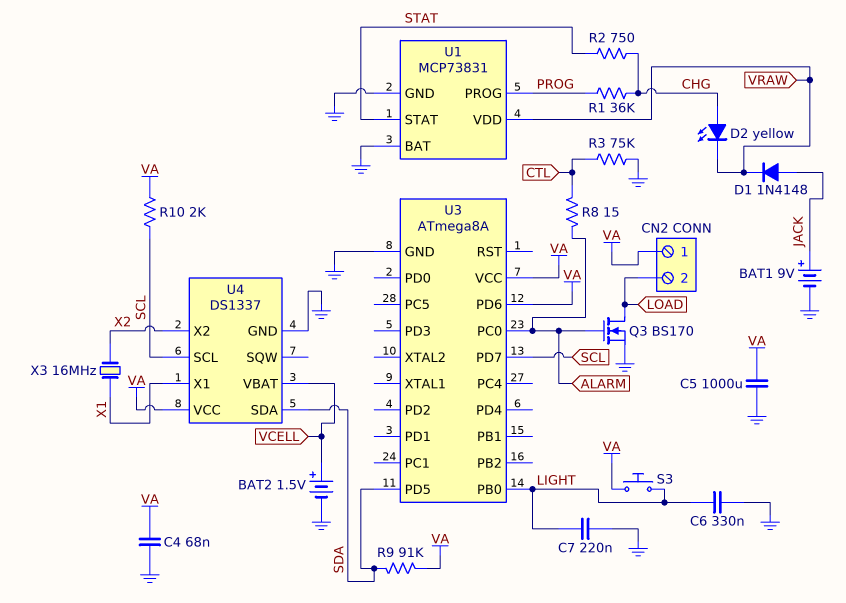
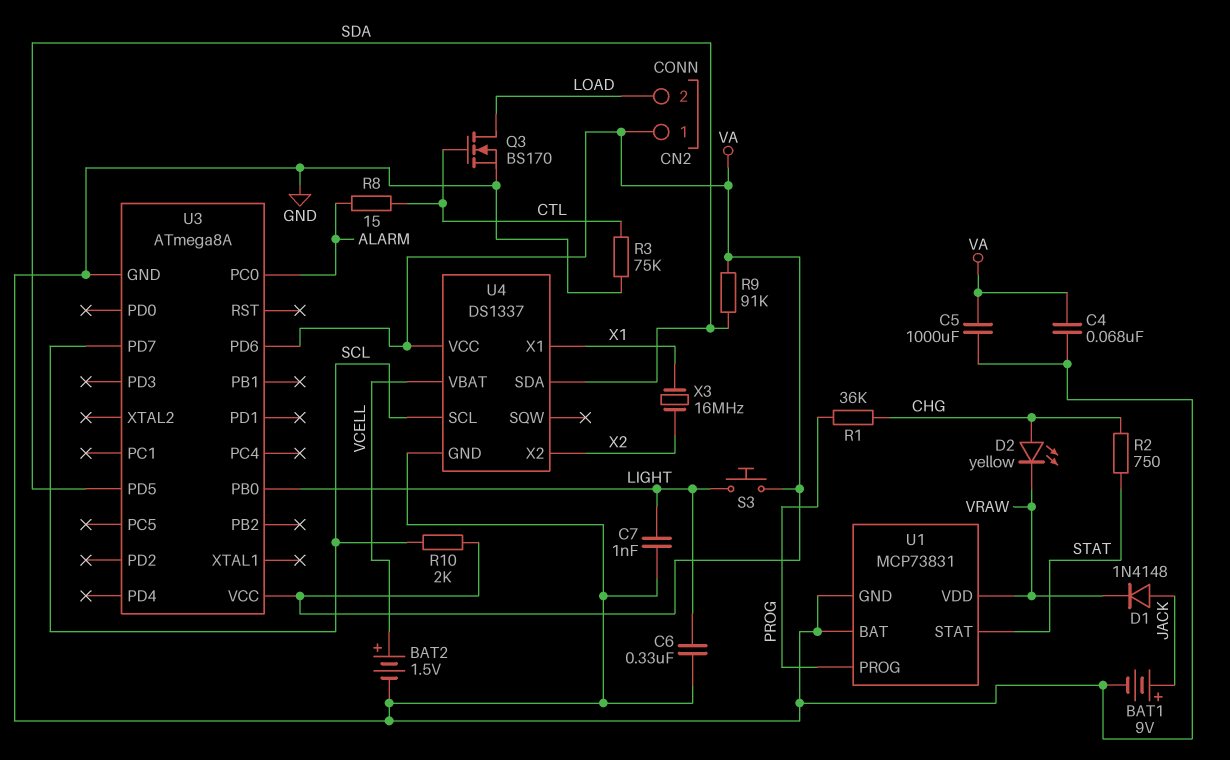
C7: 220nF (GND, LIGHT) -> 1nF (GND, LIGHT)
Q3: NMOS BS170 (G ALARM, D LOAD, S GND) -> NMOS BS170 (G CTL, D LOAD, S GND)

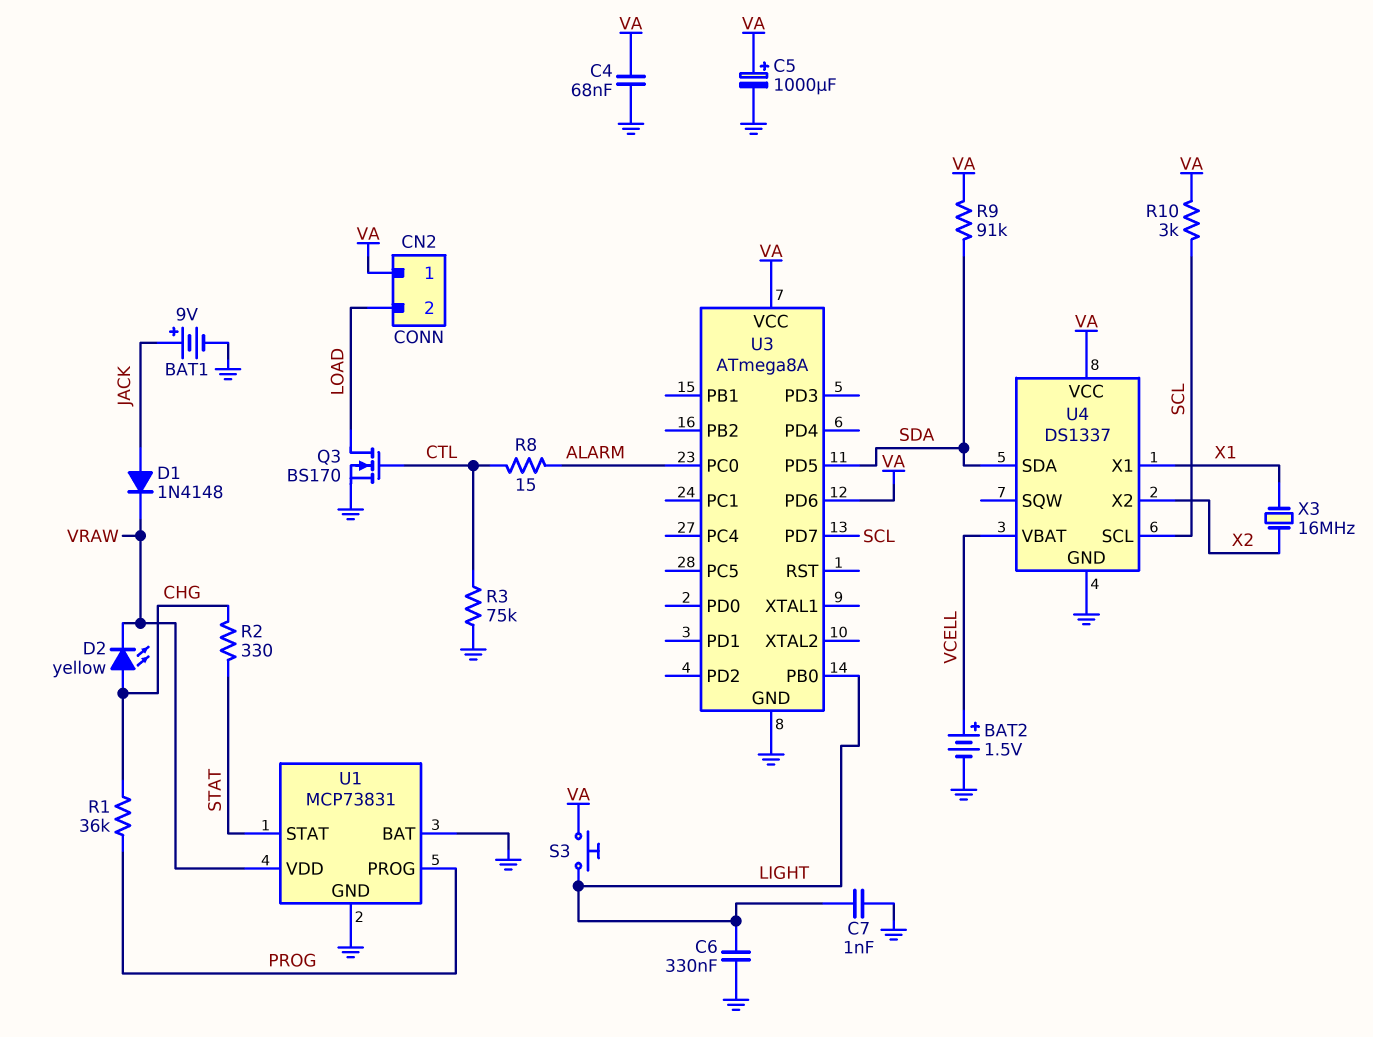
C5: 1000uF (GND, VA) -> 1000uF (plus VA, minus GND)
R2: 750 (CHG, STAT) -> 330 (CHG, STAT)
R10: 2k (SCL, VA) -> 3k (SCL, VA)

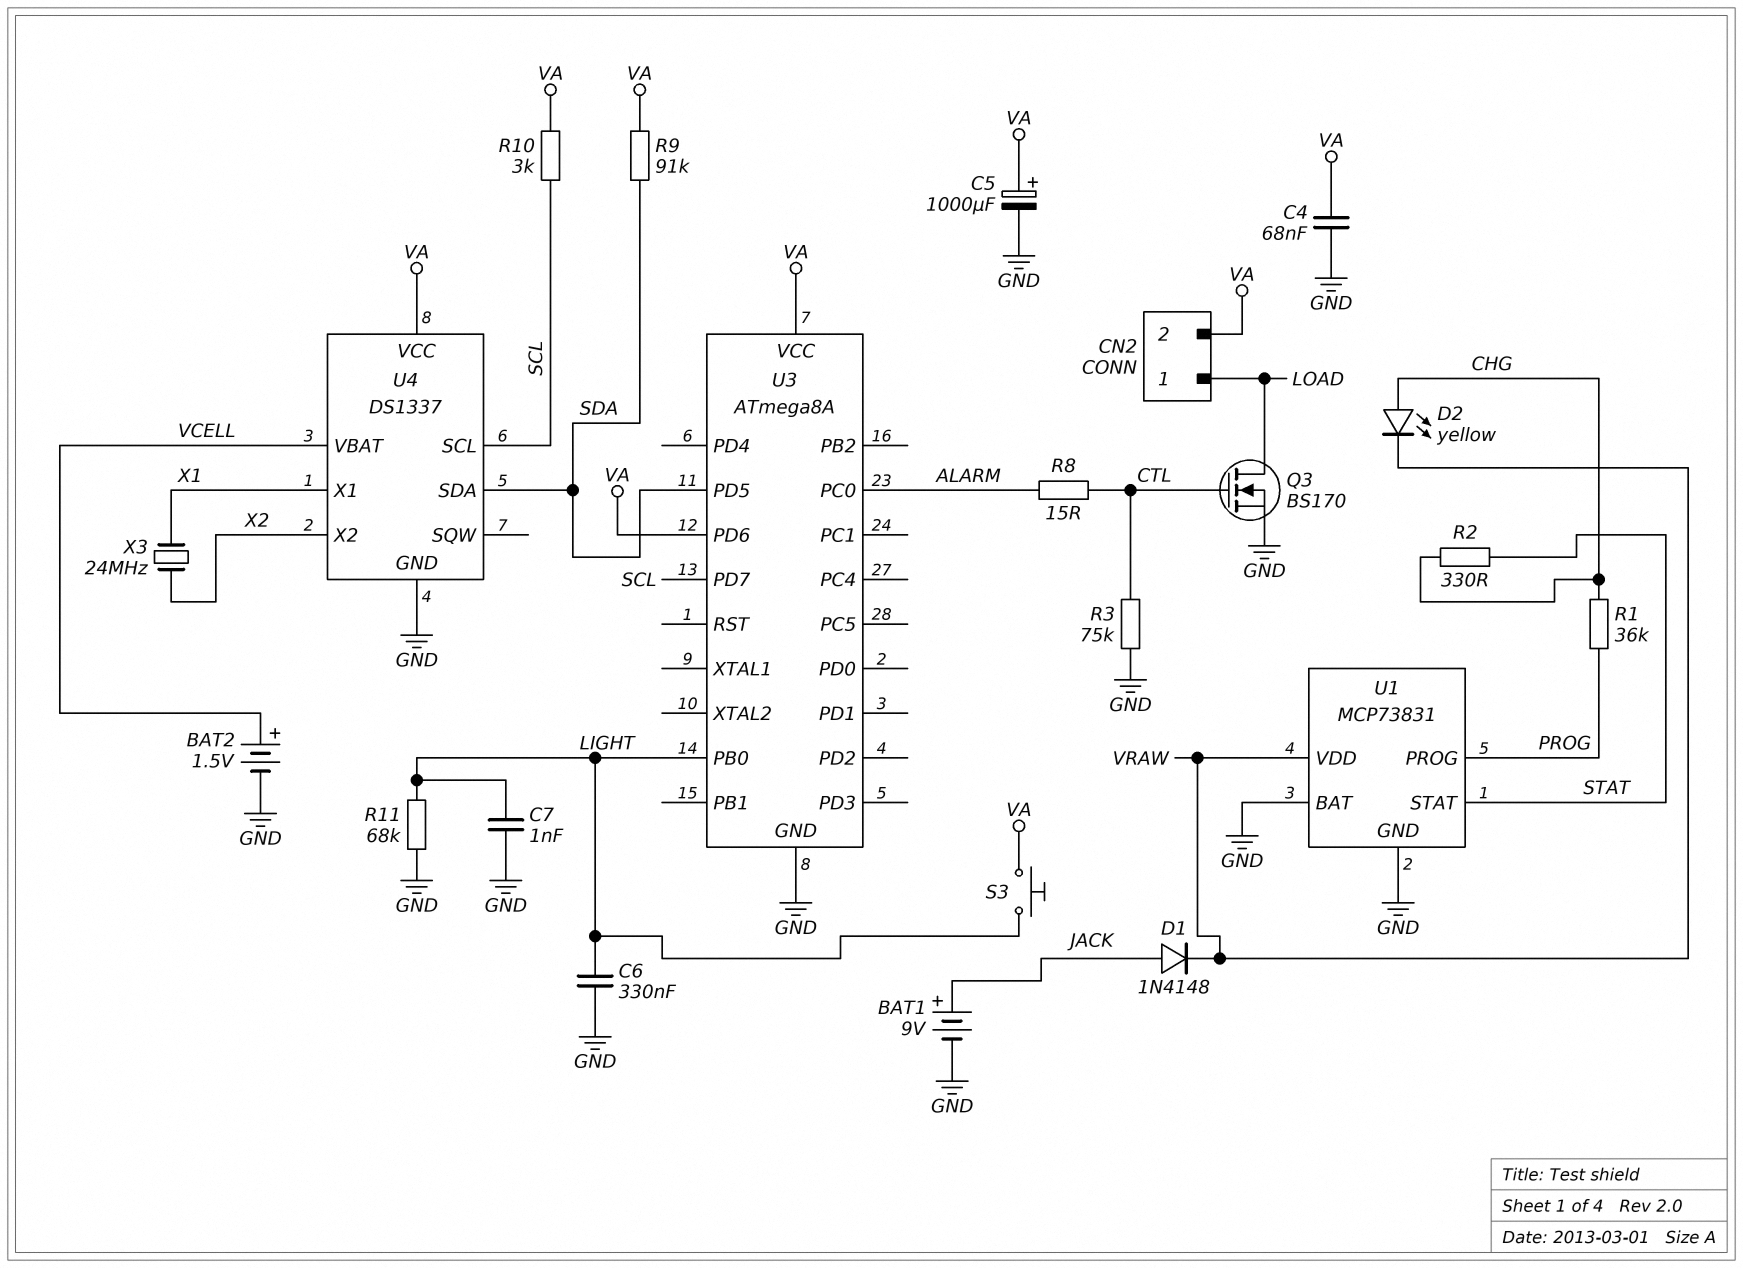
CN2 pin 1: VA -> LOAD
CN2 pin 2: LOAD -> VA
R11: none -> 68k (GND, LIGHT)
X3: 16MHz (X1, X2) -> 24MHz (X1, X2)

